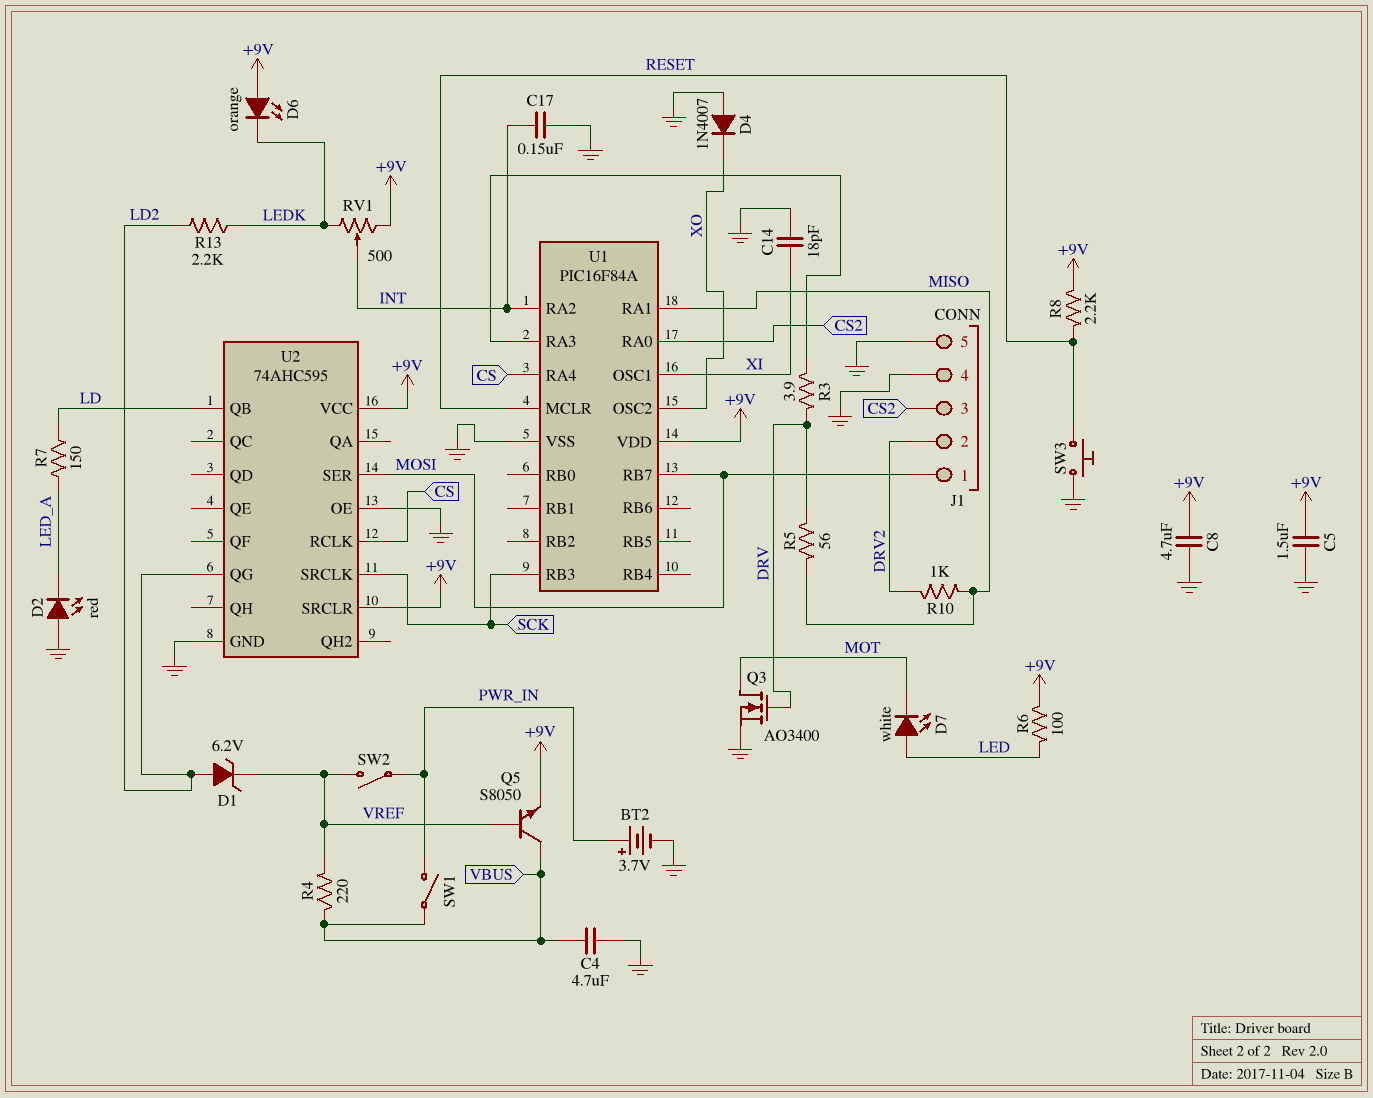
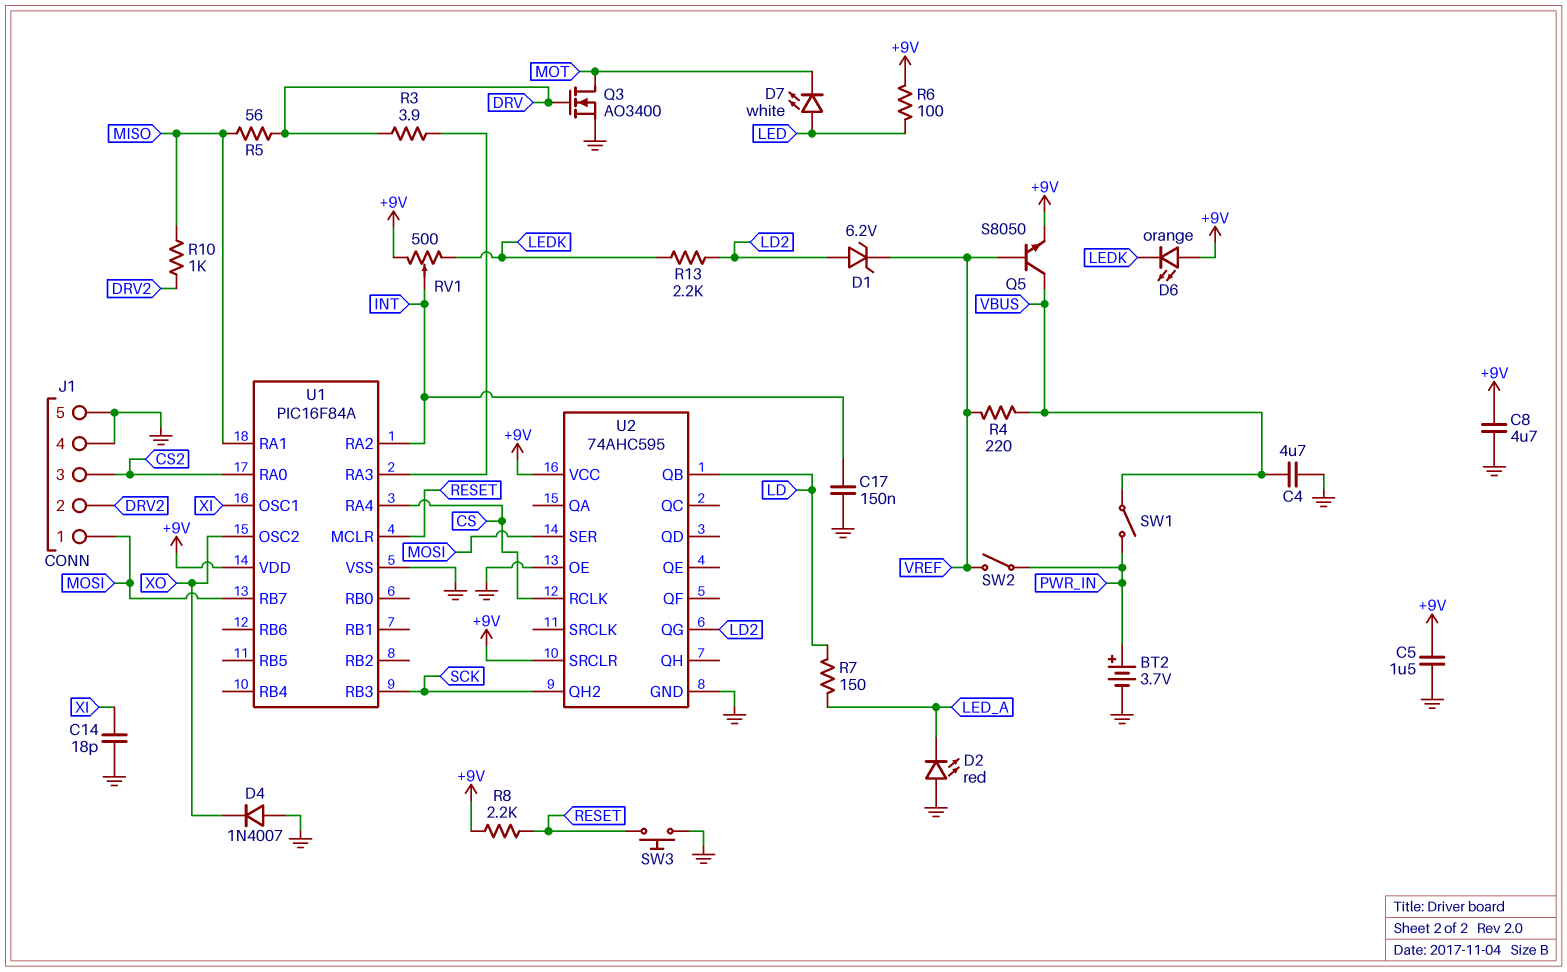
U2 pin QH2: none -> SCK
U2 pin SRCLK: SCK -> none

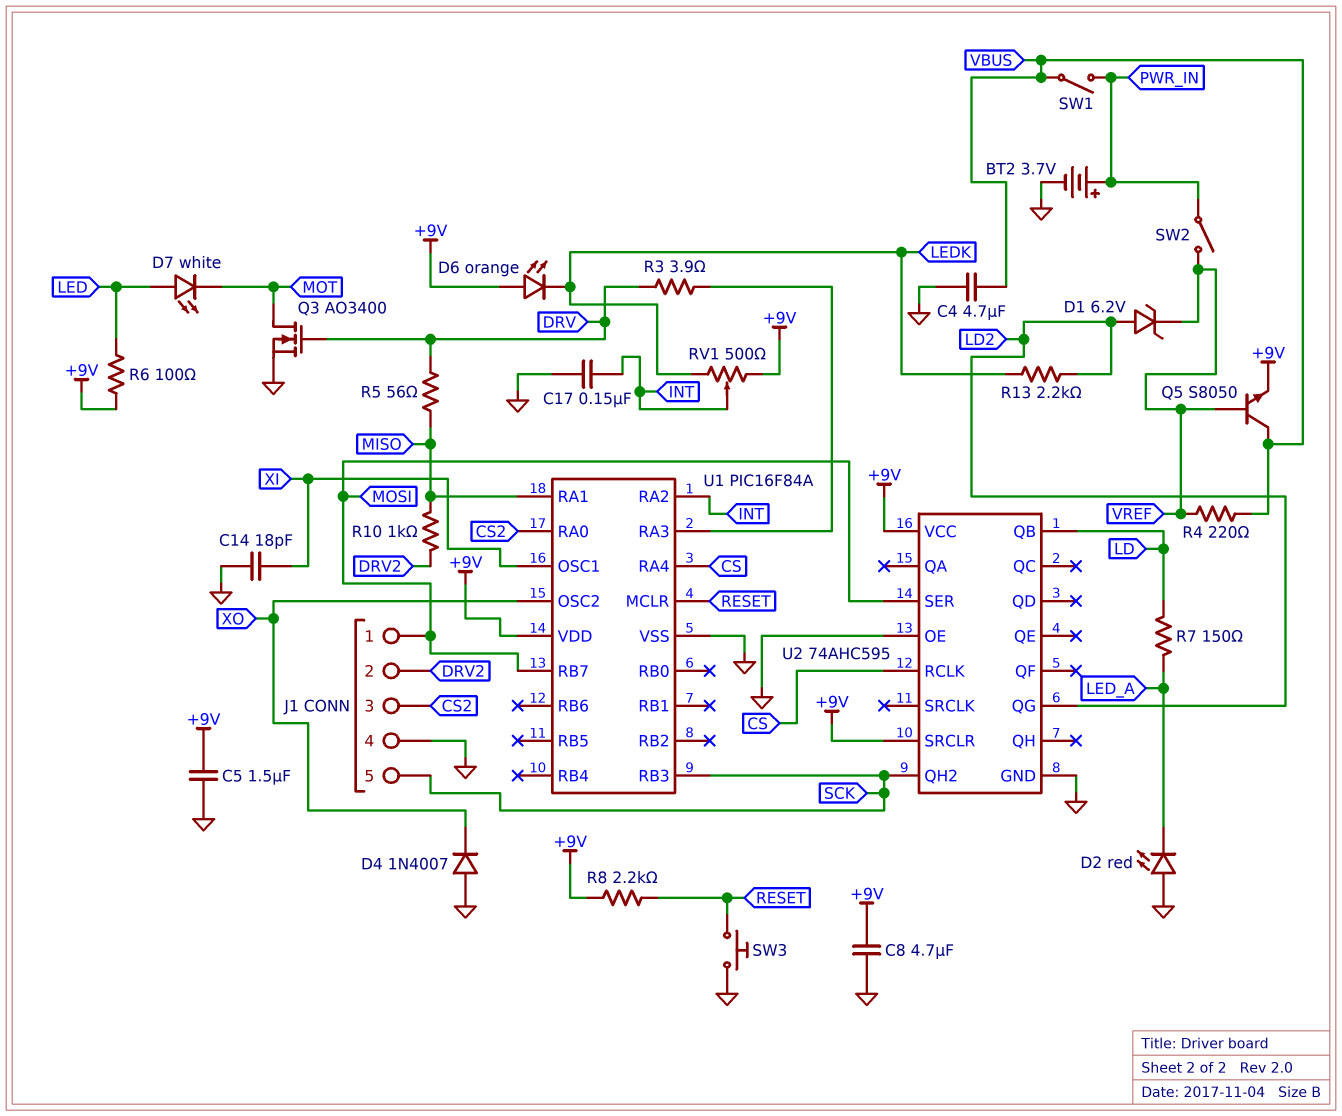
J1 pin 5: GND -> SCK

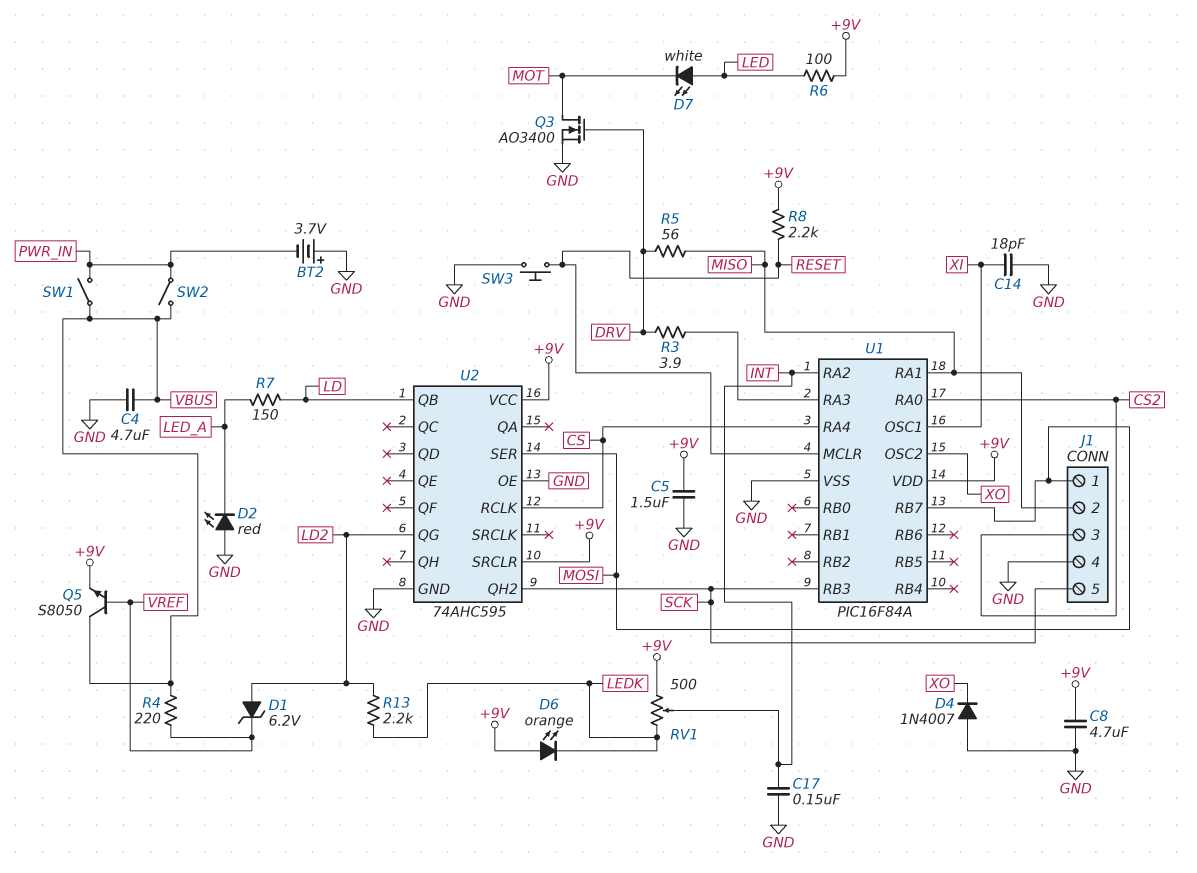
BT2: 3.7V (plus PWR_IN, minus GND) -> 3.7V (plus GND, minus PWR_IN)
J1 pin 2: DRV2 -> MISO
R10: 1k (DRV2, MISO) -> none
SW2: switch (PWR_IN, VREF) -> switch (PWR_IN, VBUS)

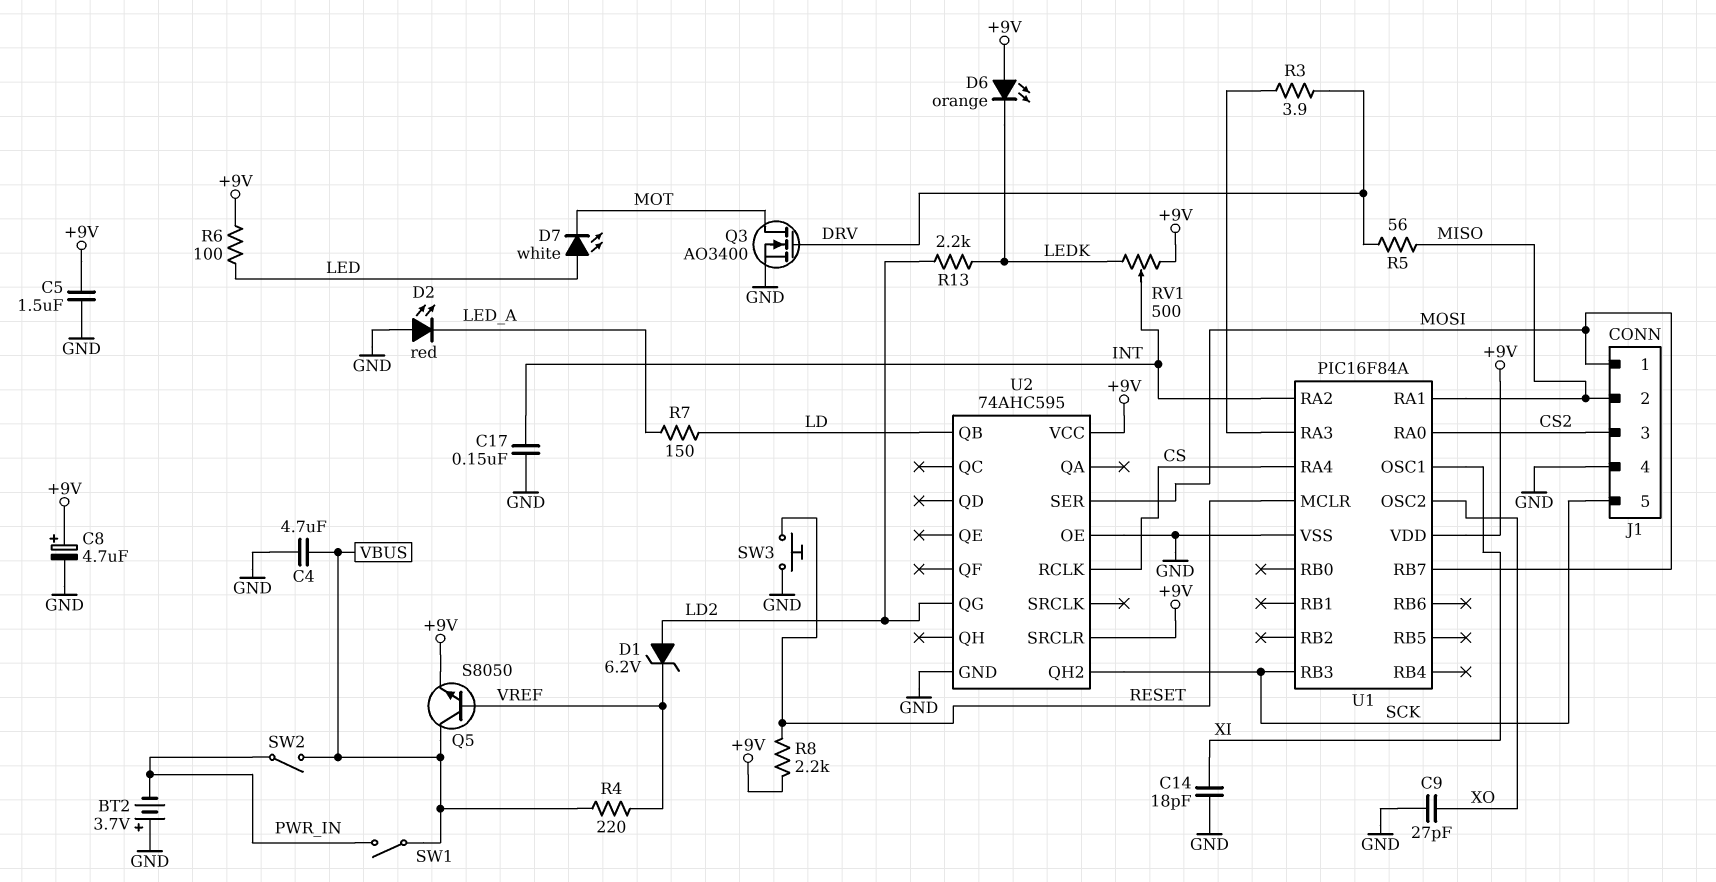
C8: 4.7uF (+9V, GND) -> 4.7uF (plus +9V, minus GND)
C9: none -> 27pF (GND, XO)
D4: diode 1N4007 (A GND, K XO) -> none

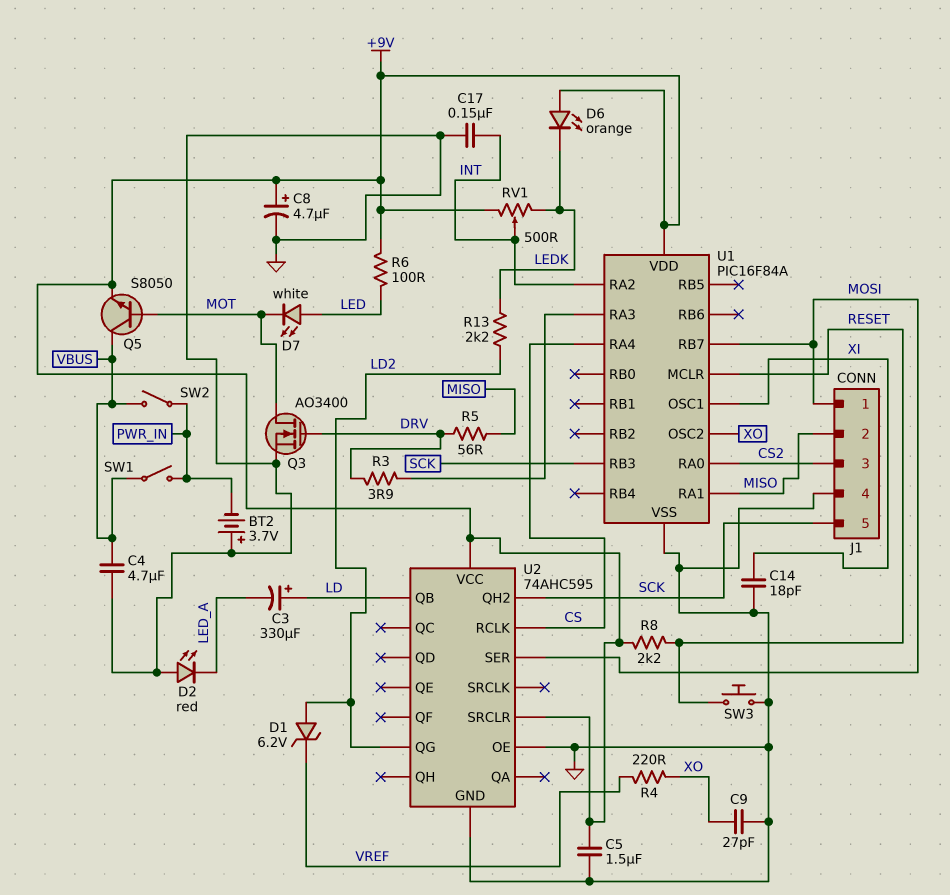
C3: none -> 330uF (plus LD, minus LED_A)
Q5: NPN S8050 (B VREF, C VBUS, E +9V) -> NPN S8050 (B MOT, C VBUS, E +9V)
R4: 220 (VBUS, VREF) -> 220 (VREF, XO)
R7: 150 (LD, LED_A) -> none

